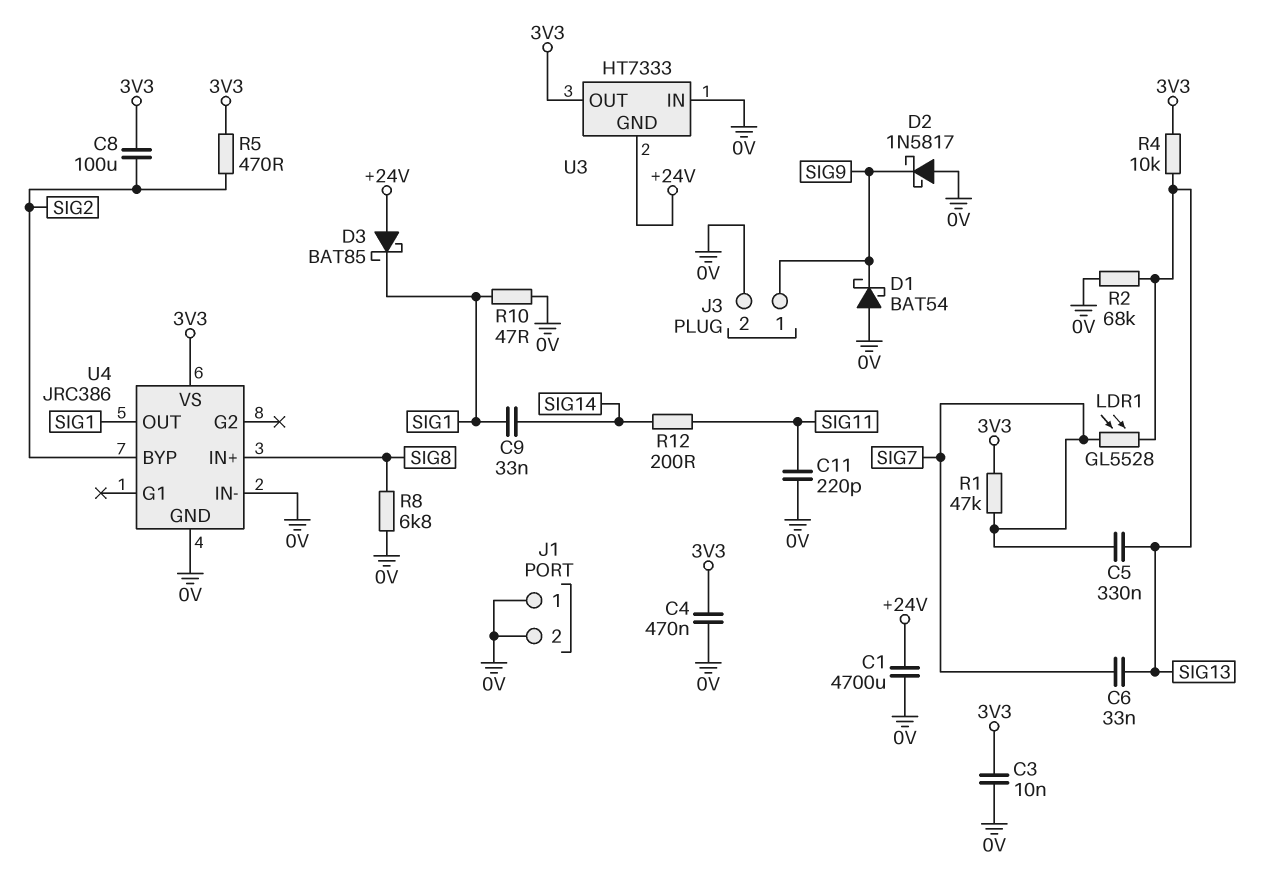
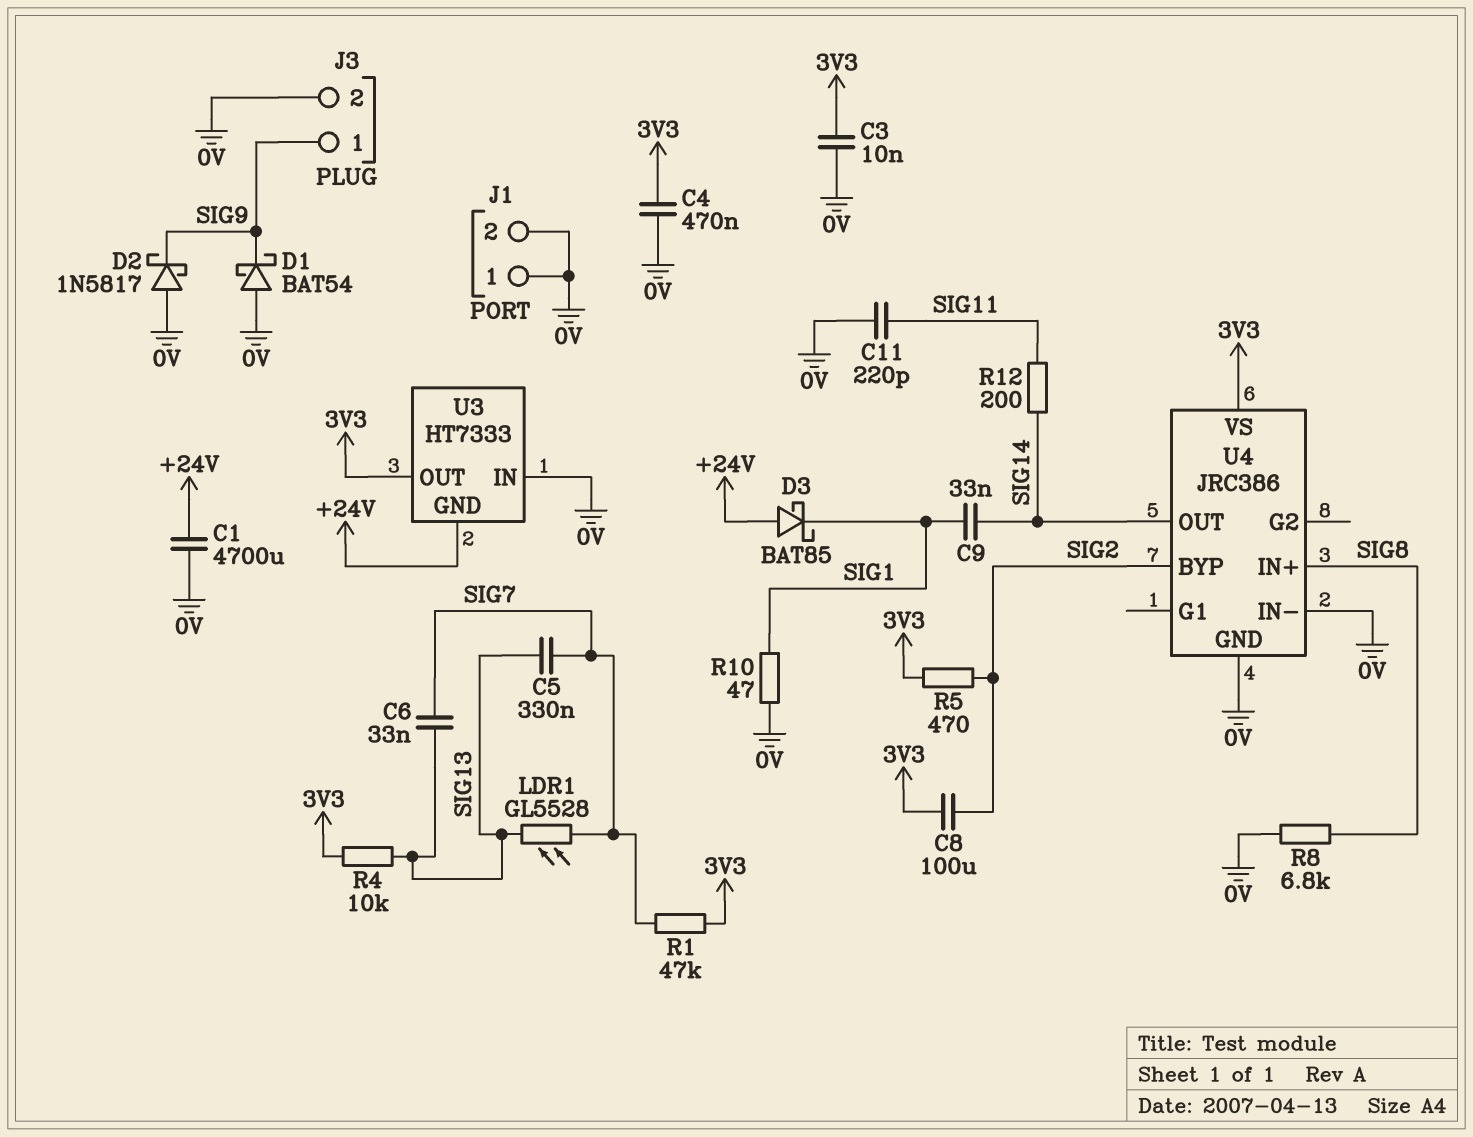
R2: 68k (0V, SIG13) -> none
U4 pin OUT: SIG1 -> SIG14

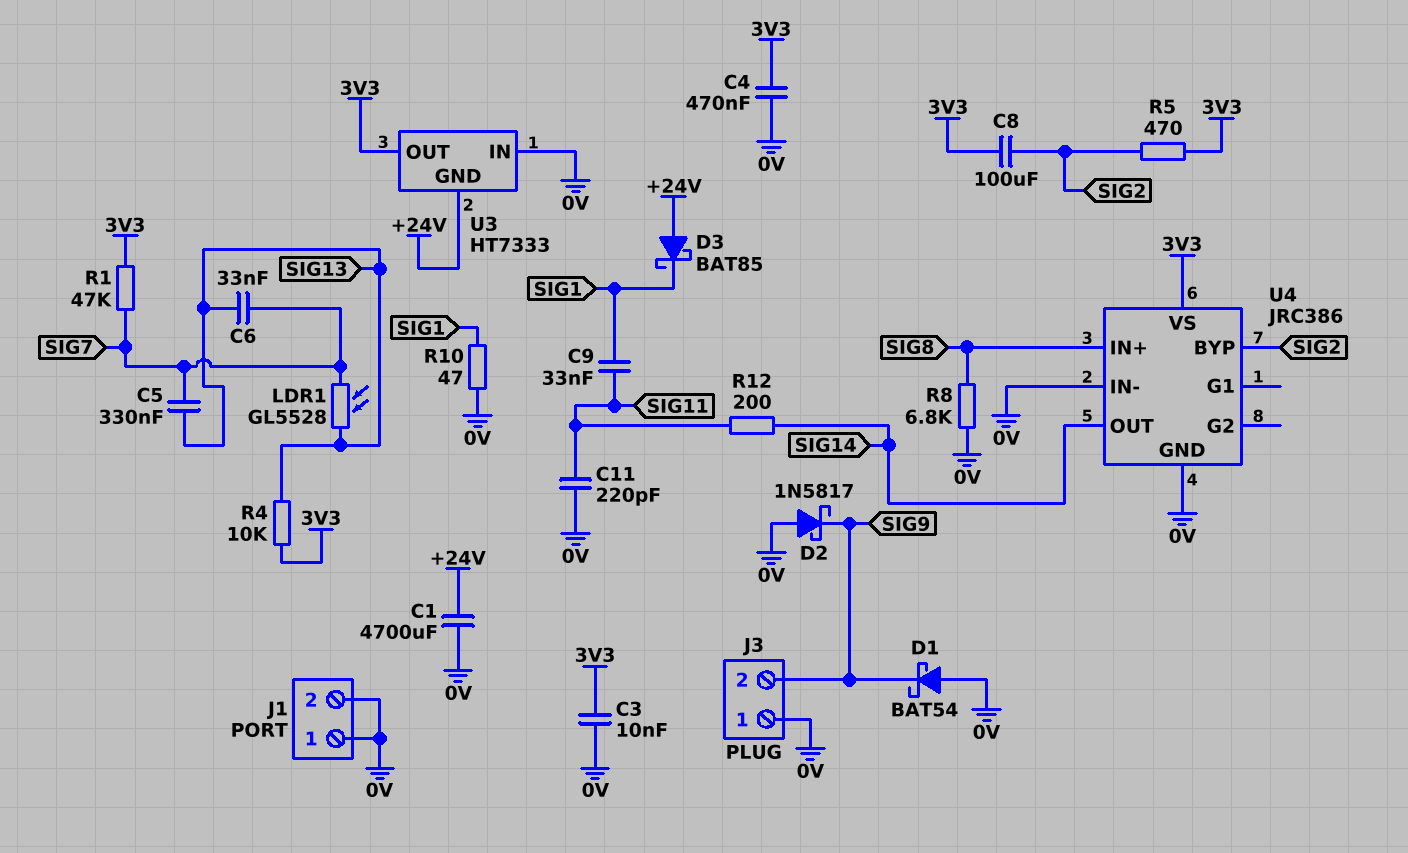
C9: 33nF (SIG1, SIG14) -> 33nF (SIG1, SIG11)
J3 pin 1: SIG9 -> 0V
J3 pin 2: 0V -> SIG9

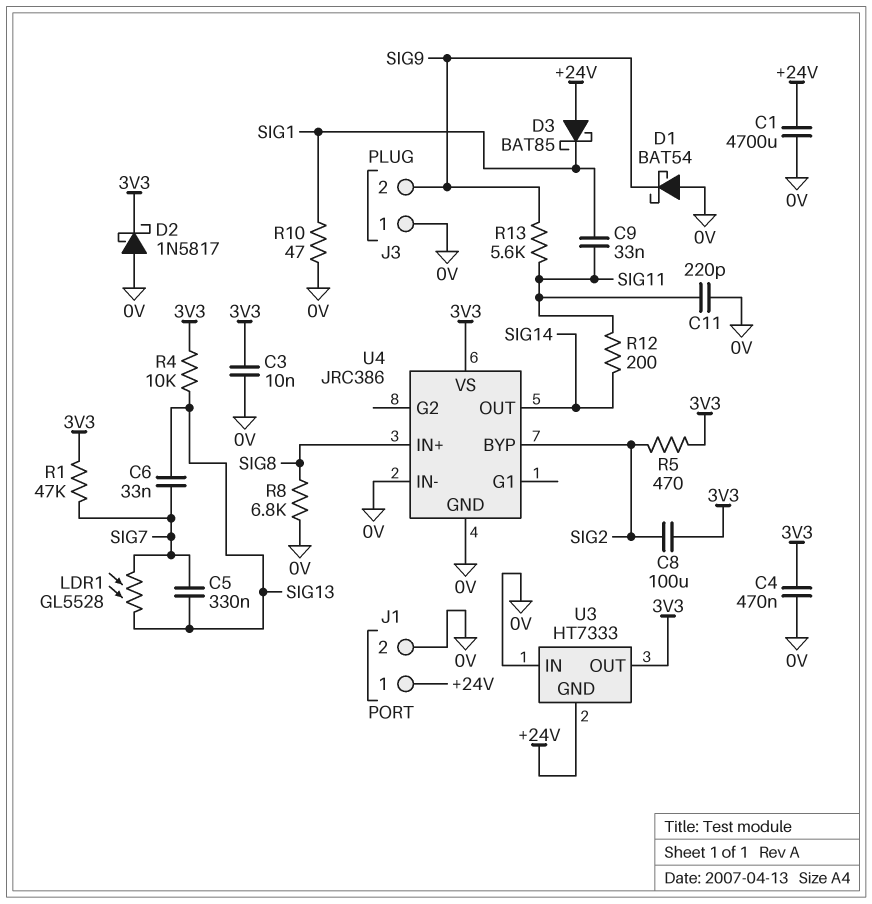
D2: schottky 1N5817 (A 0V, K SIG9) -> schottky 1N5817 (A 0V, K 3V3)
J1 pin 1: 0V -> +24V
R13: none -> 5.6k (SIG9, SIG11)

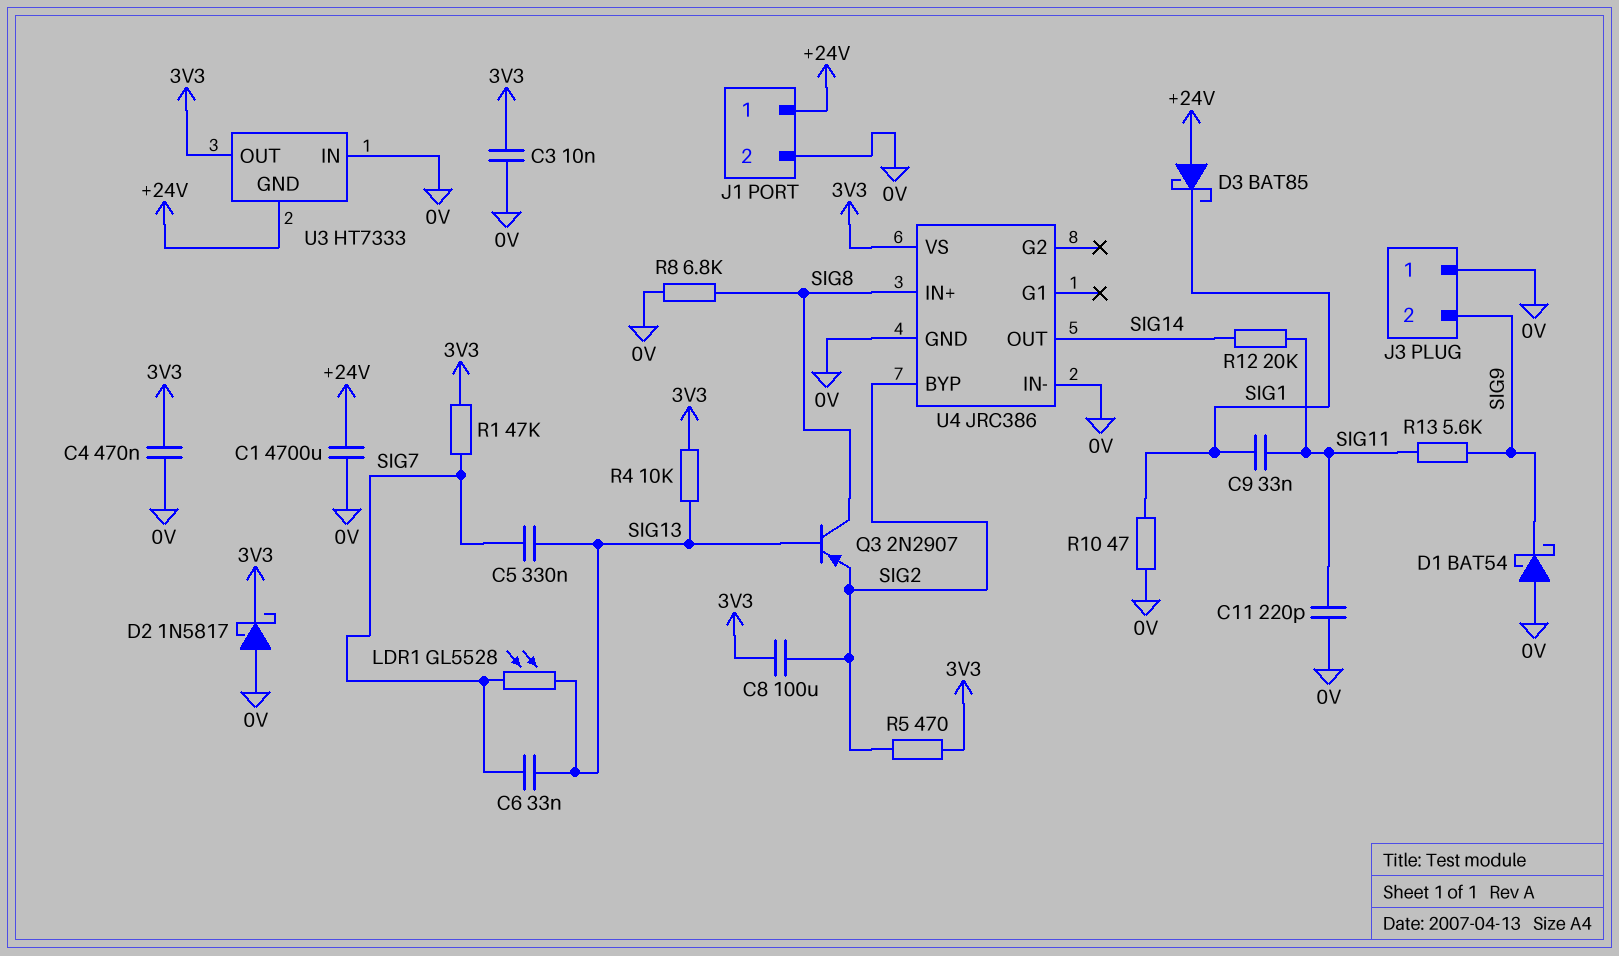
Q3: none -> PNP 2N2907 (B SIG13, C SIG8, E SIG2)
R12: 200 (SIG11, SIG14) -> 20k (SIG11, SIG14)

